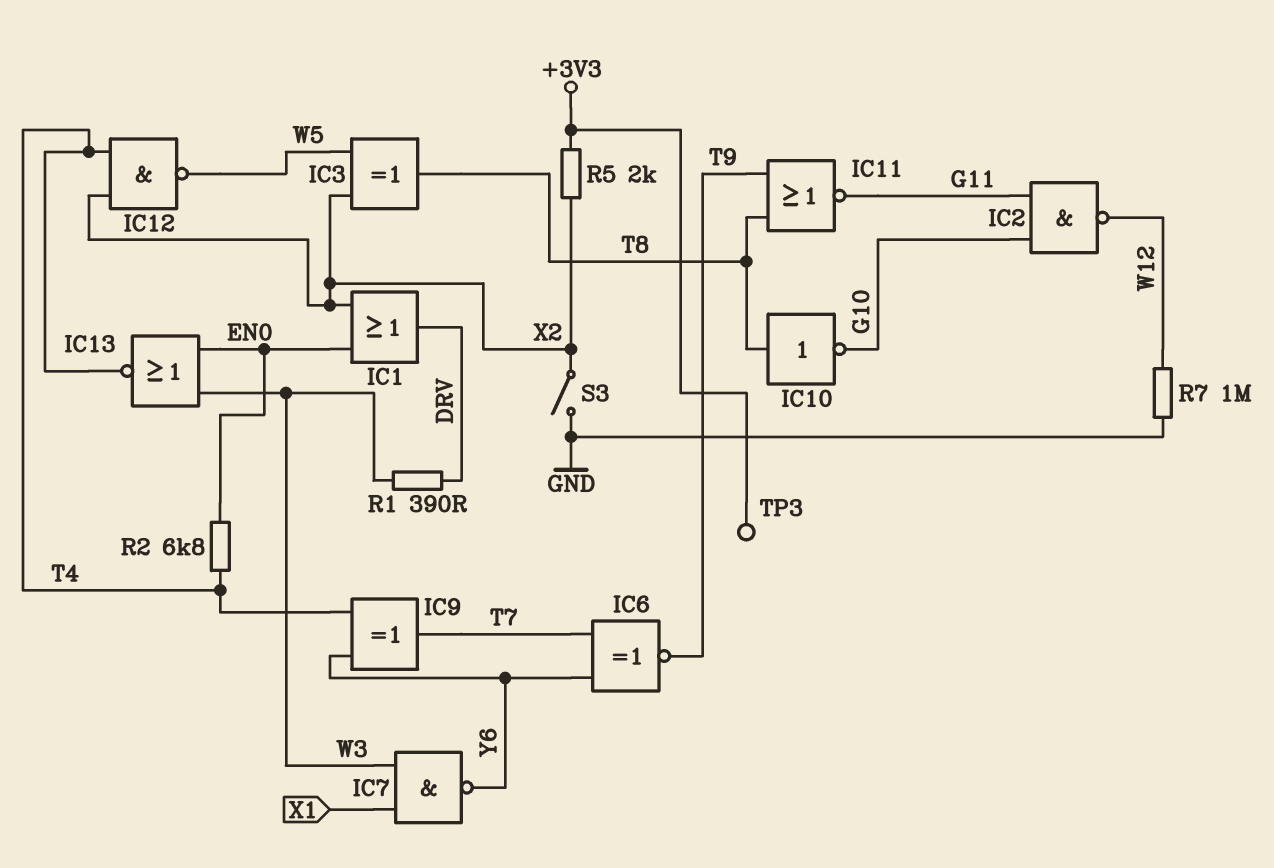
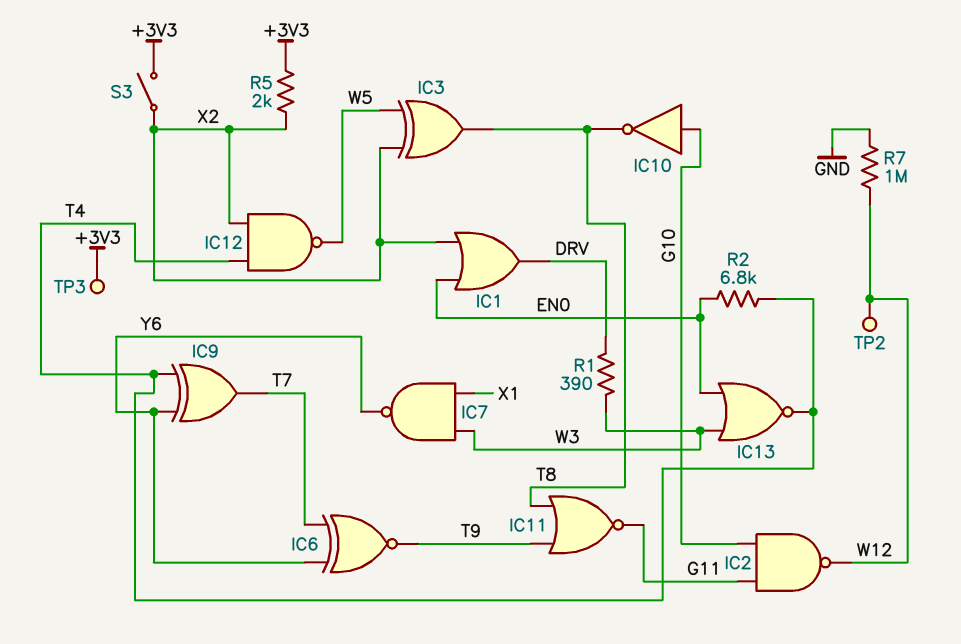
IC10: NOT (in T8, out G10) -> NOT (in G10, out T8)
S3: switch (GND, X2) -> switch (+3V3, X2)
TP2: none -> test point (W12)

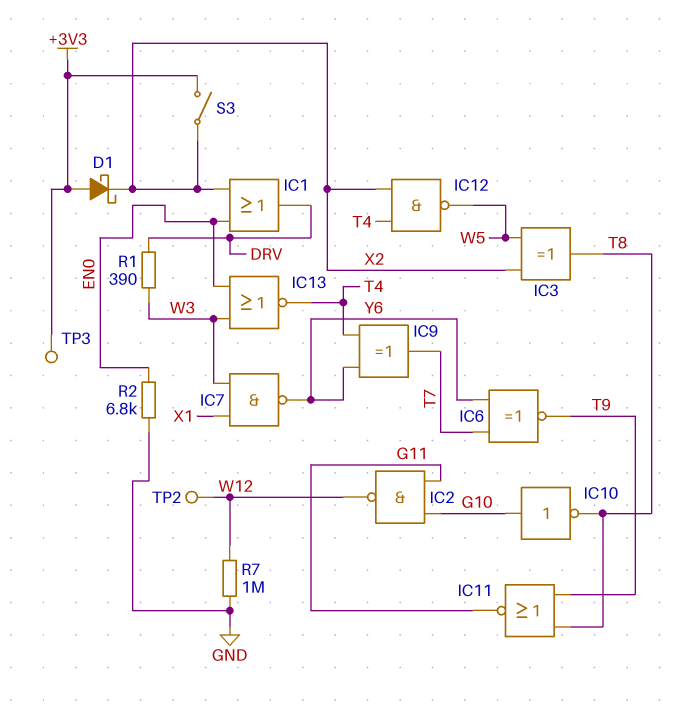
D1: none -> schottky (A +3V3, K X2)
R2: 6.8k (EN0, T4) -> 6.8k (EN0, GND)
R5: 2k (+3V3, X2) -> none

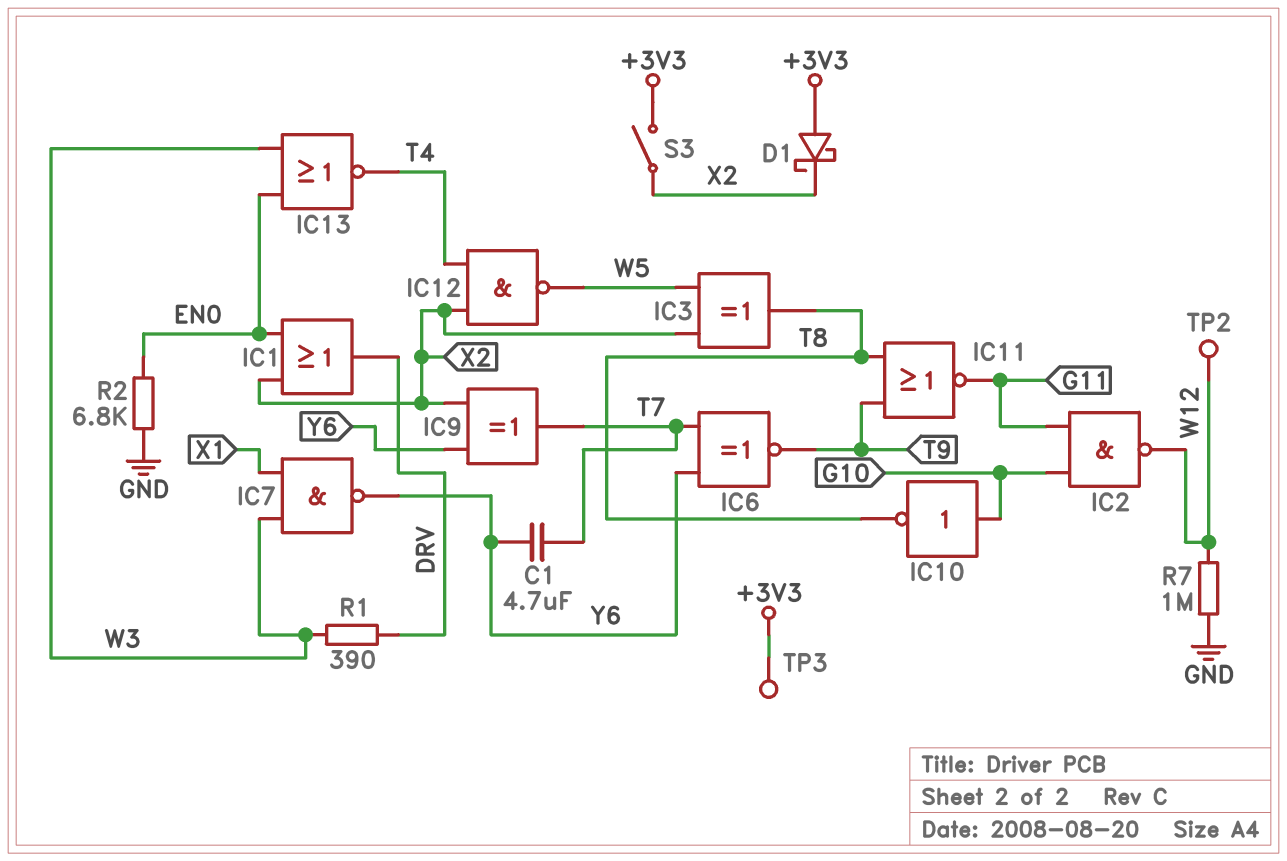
C1: none -> 4.7uF (T7, Y6)
IC9: XOR (in T4, in Y6, out T7) -> XOR (in X2, in Y6, out T7)

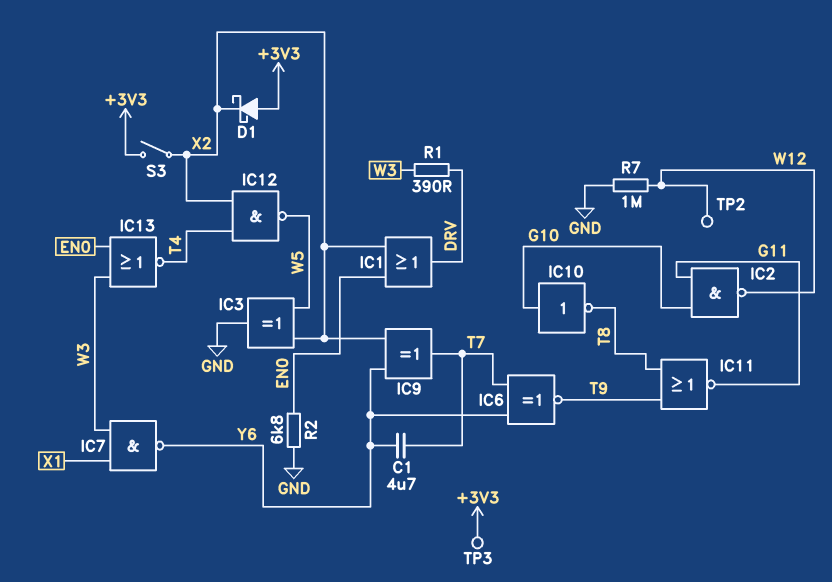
IC3: XOR (in W5, in X2, out T8) -> XOR (in W5, in X2, out GND)

